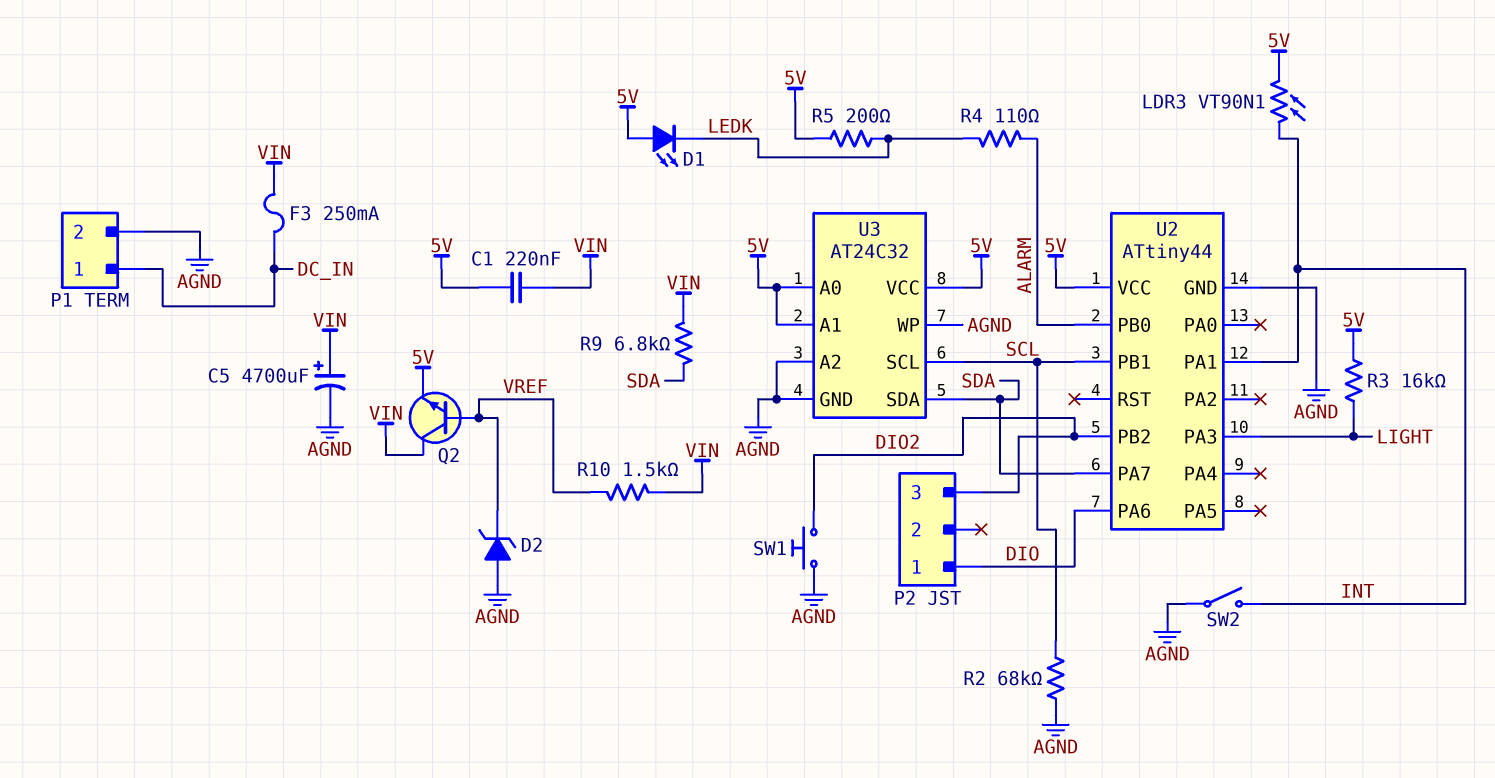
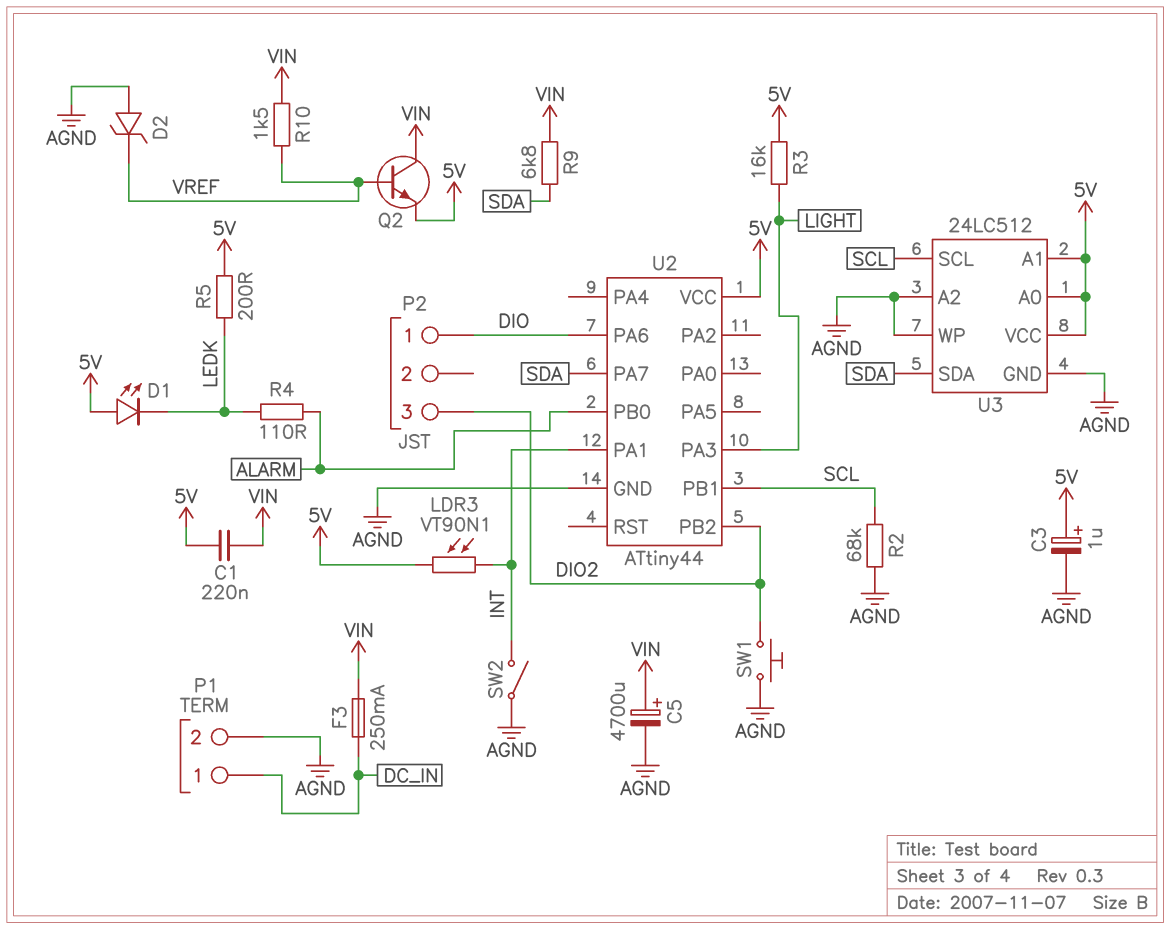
C3: none -> 1uF (plus 5V, minus AGND)
U3: AT24C32 -> 24LC512

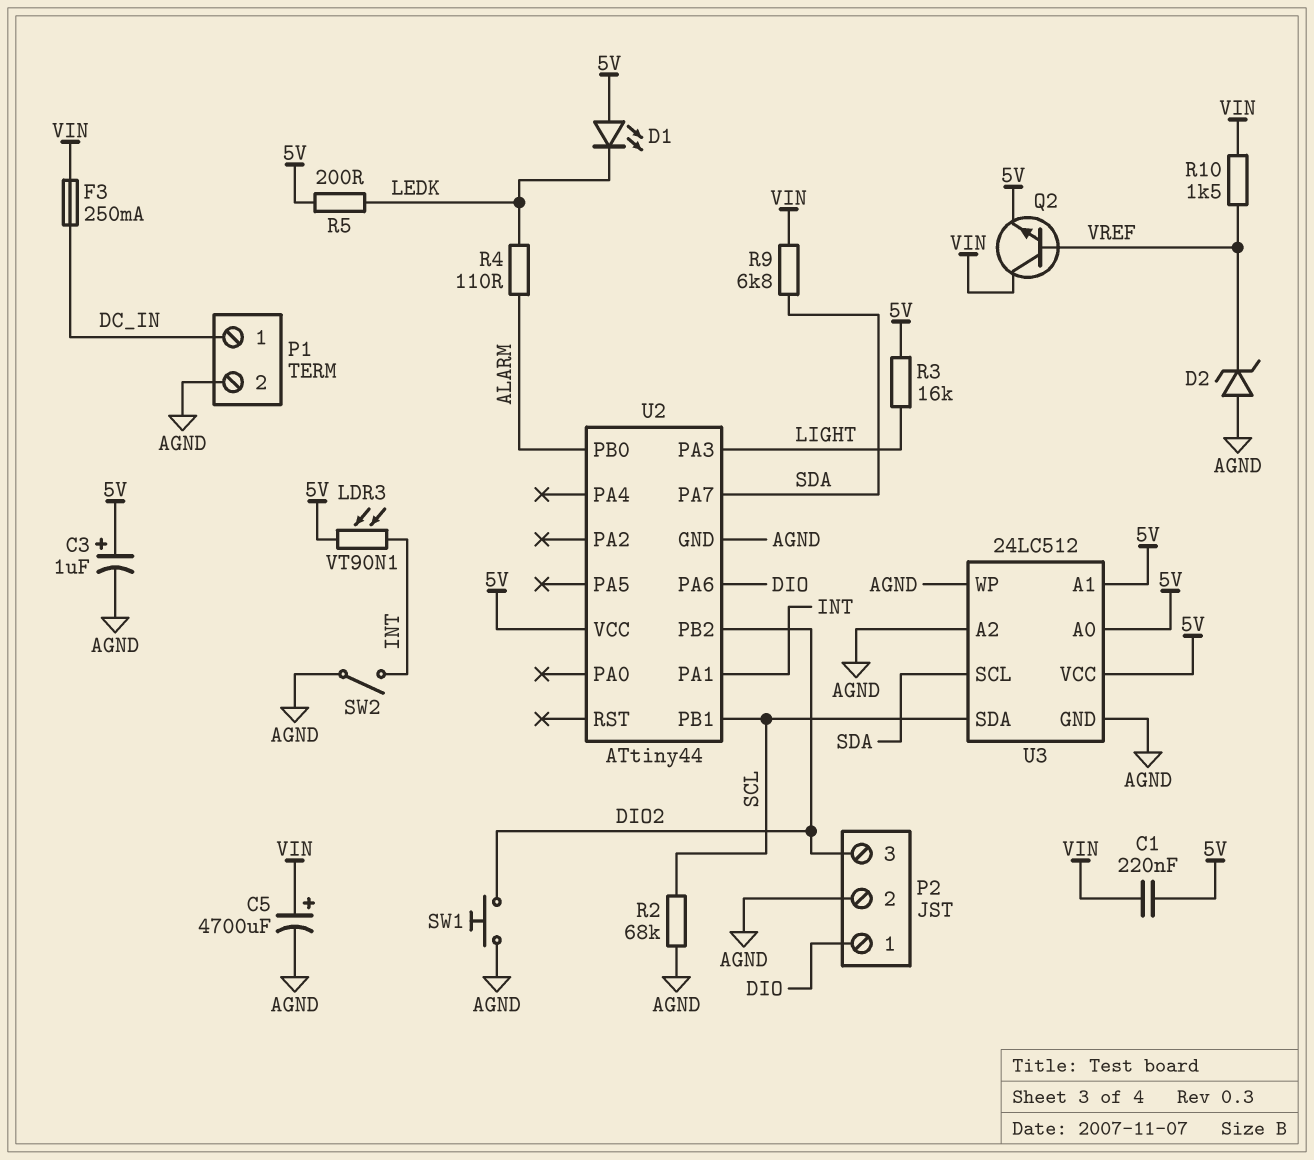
P2 pin 2: none -> AGND
U3 pin SCL: SCL -> SDA
U3 pin SDA: SDA -> SCL

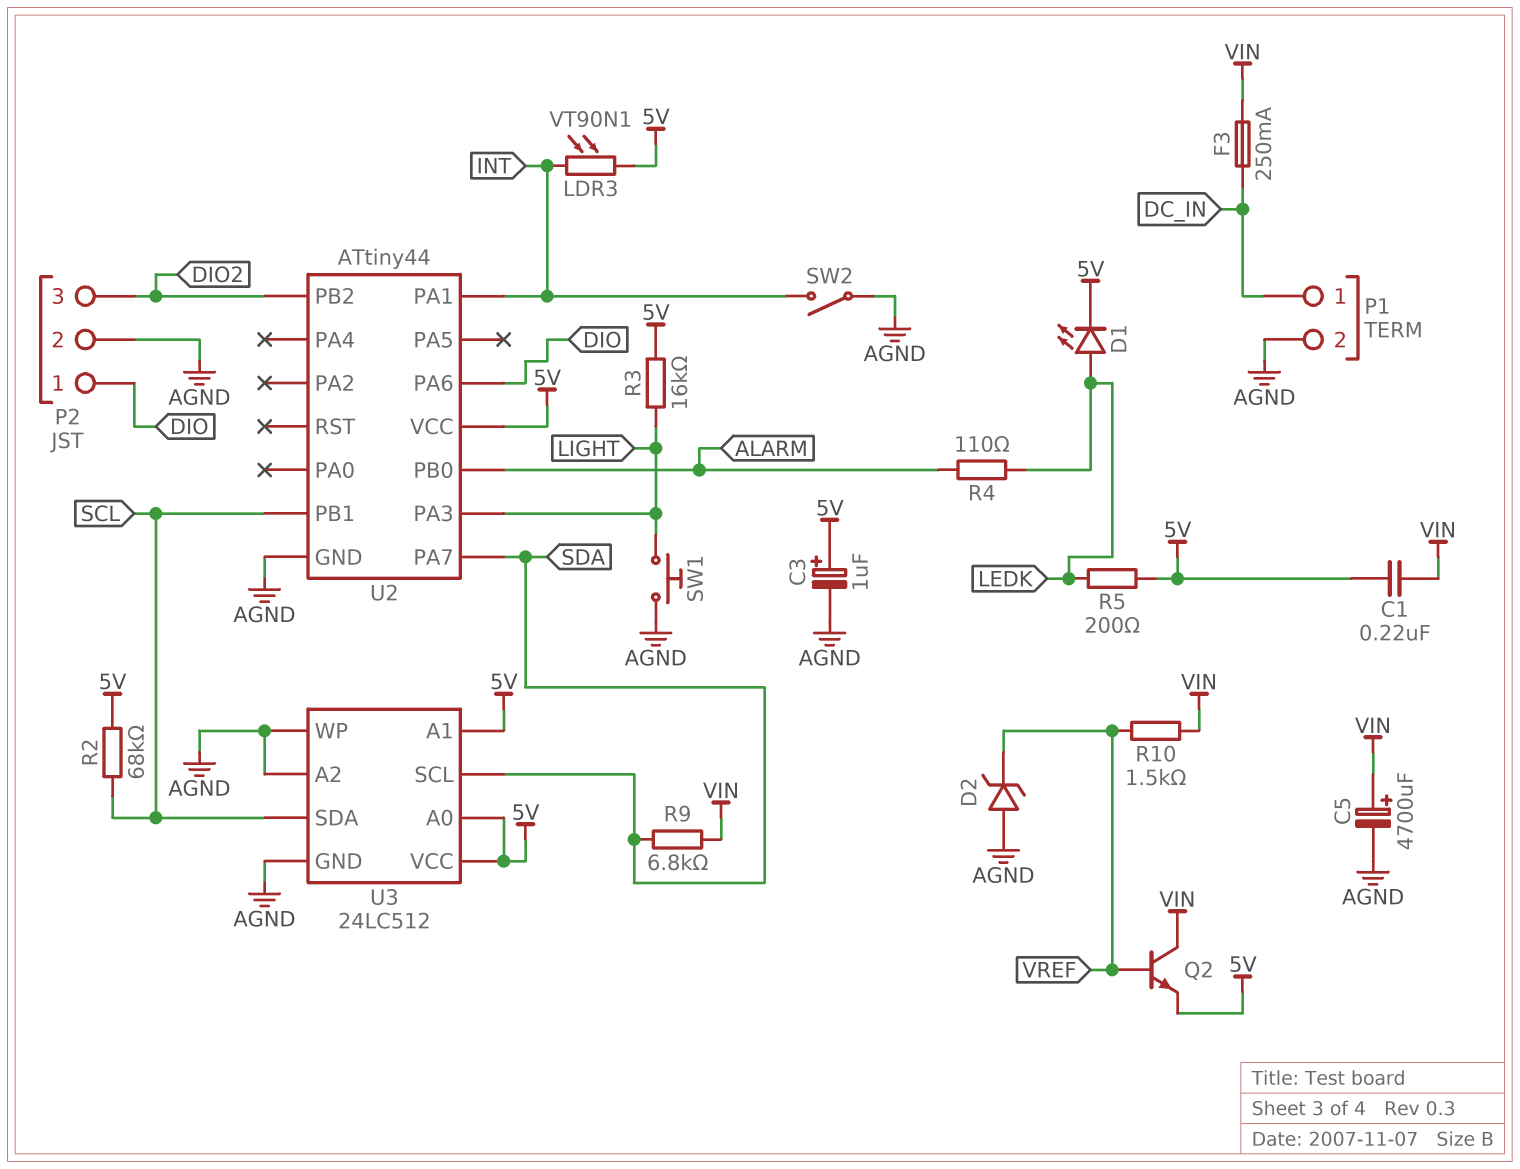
D1: LED (A 5V, K LEDK) -> LED (A LEDK, K 5V)
R2: 68k (AGND, SCL) -> 68k (5V, SCL)
SW1: button (AGND, DIO2) -> button (AGND, LIGHT)

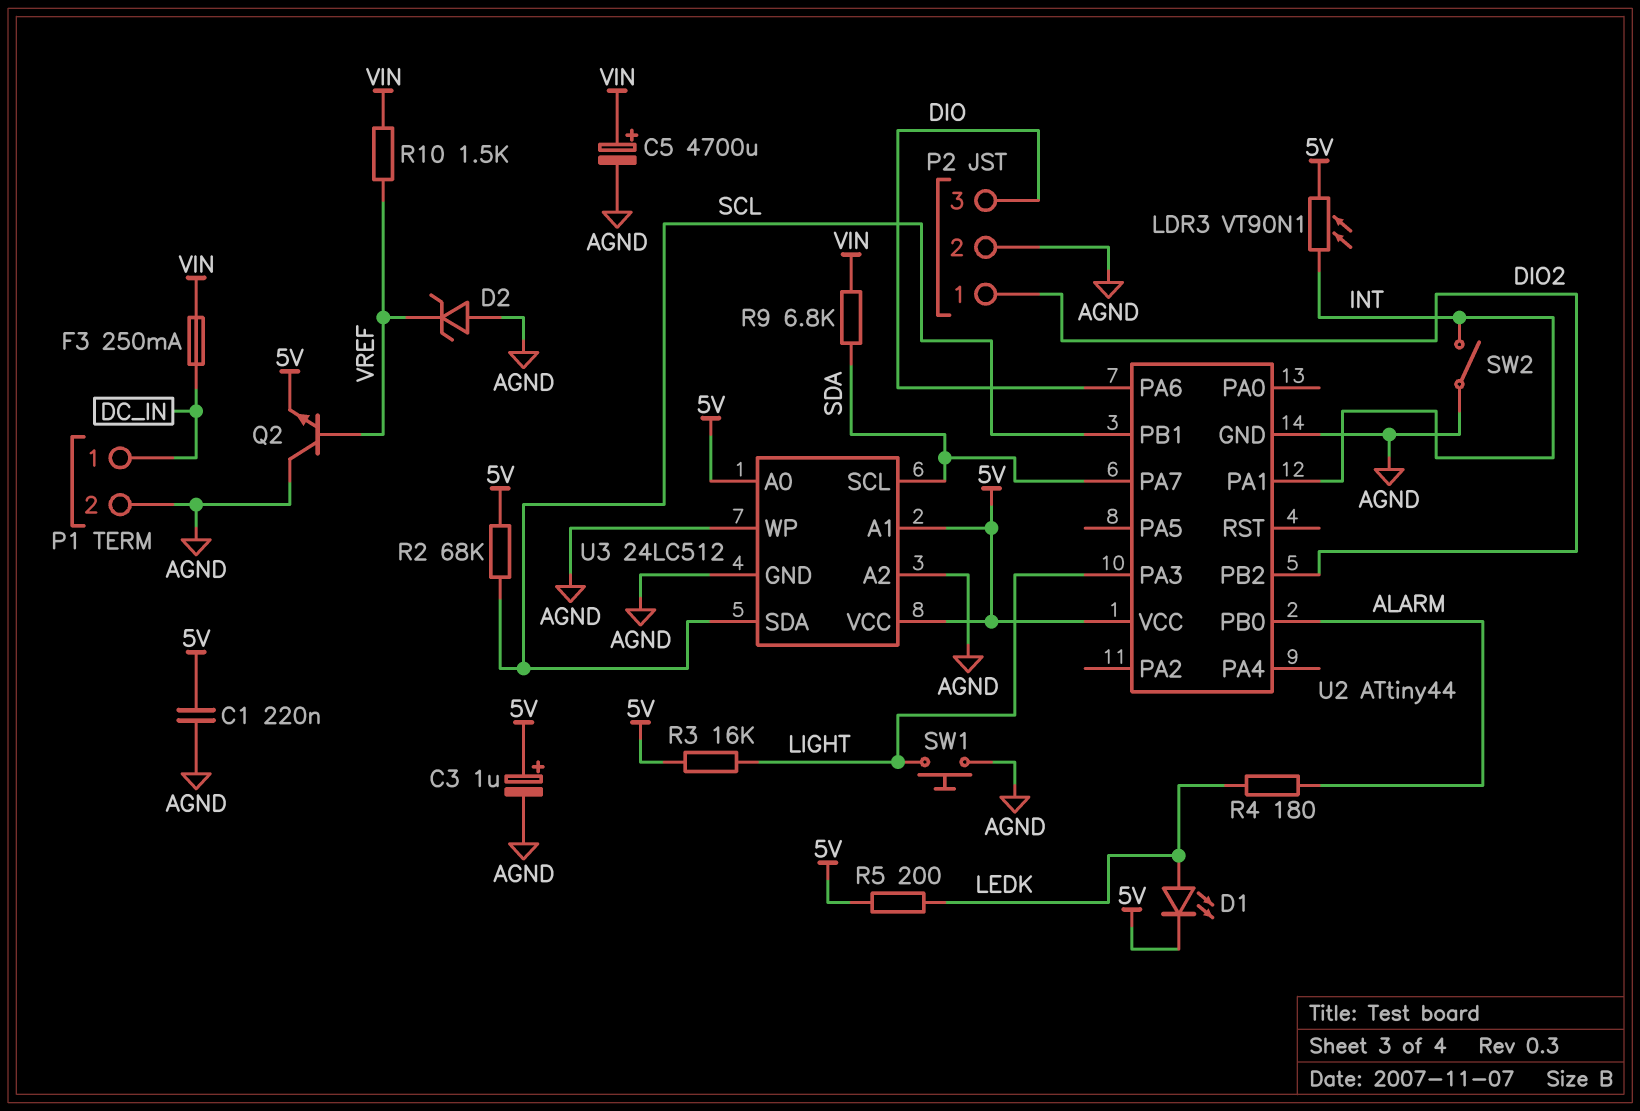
C1: 220nF (5V, VIN) -> 220nF (5V, AGND)
P2 pin 1: DIO -> DIO2
P2 pin 3: DIO2 -> DIO
Q2: NPN (B VREF, C VIN, E 5V) -> NPN (B VREF, C AGND, E 5V)
R4: 110 (ALARM, LEDK) -> 180 (ALARM, LEDK)

